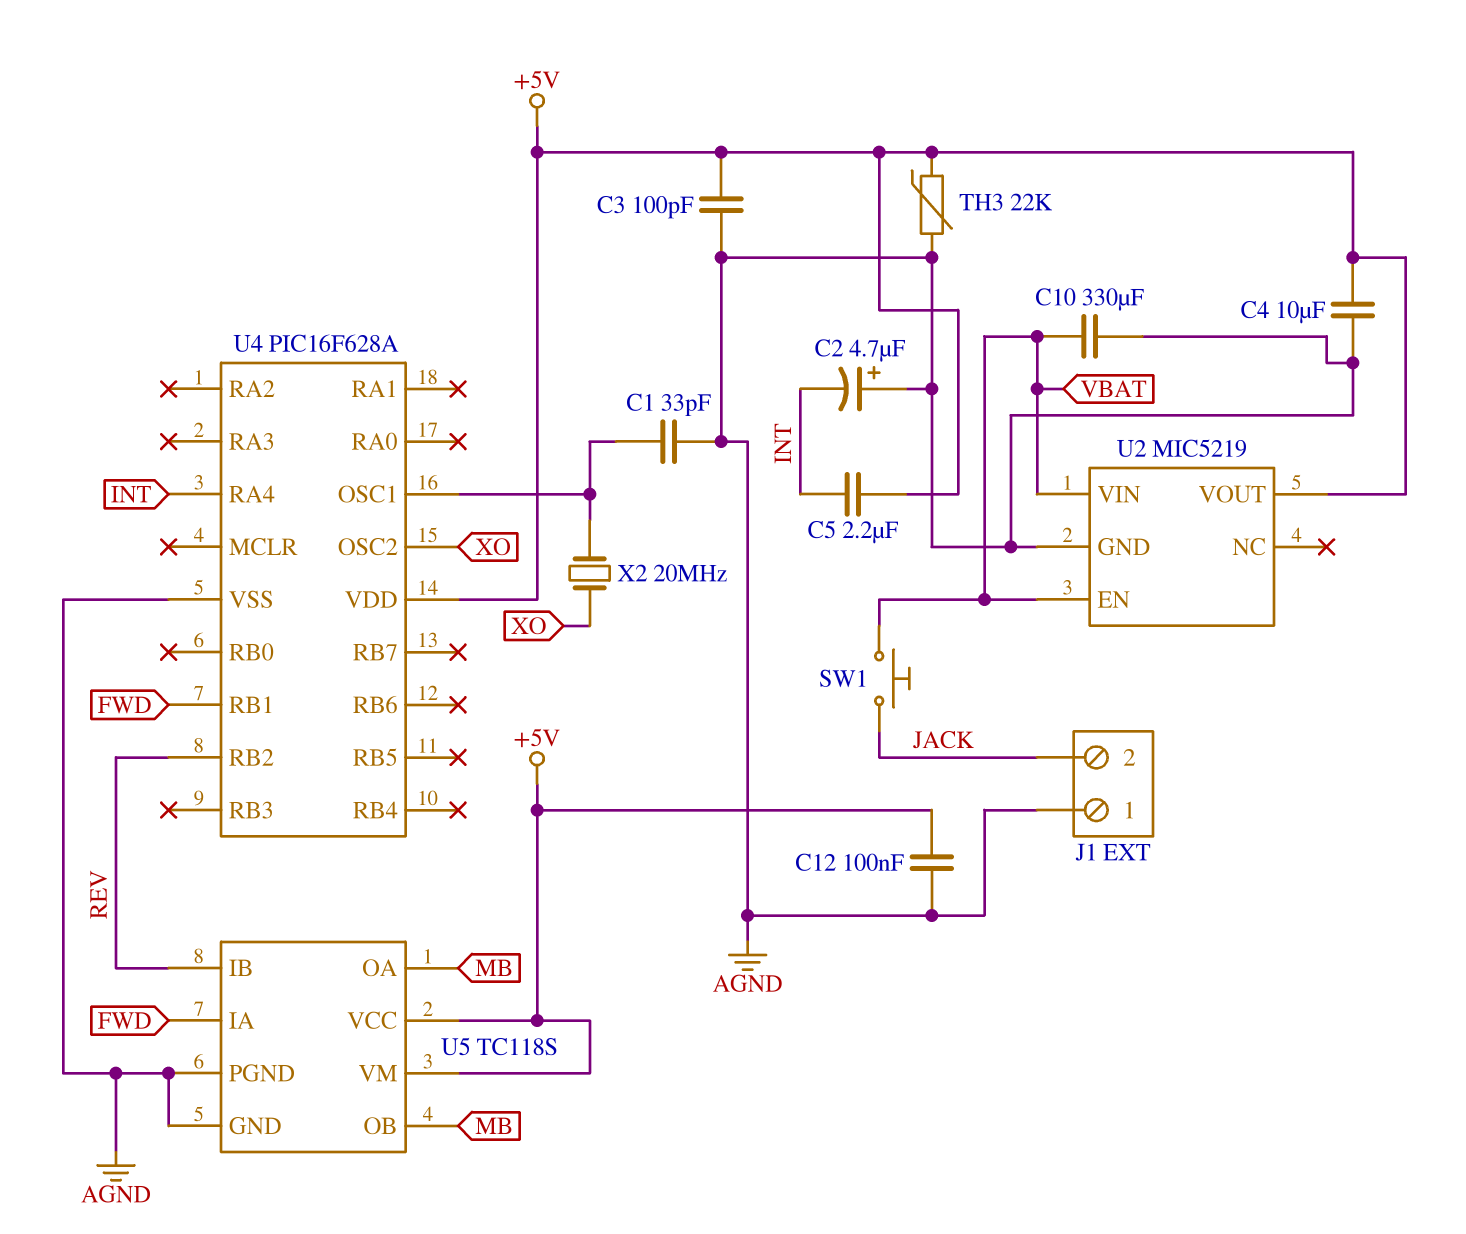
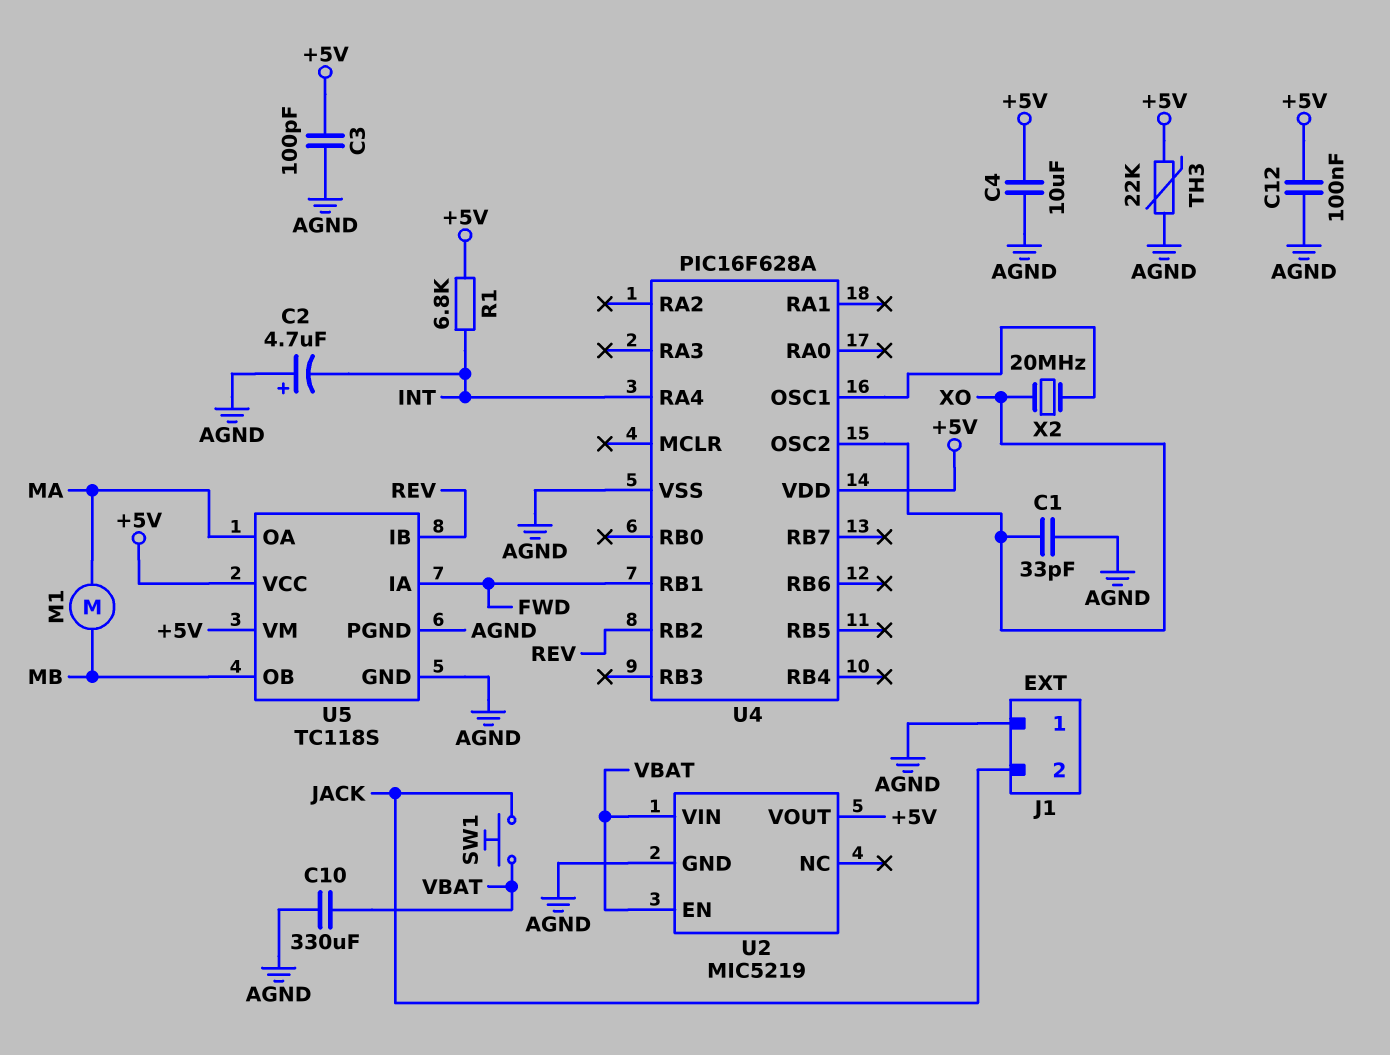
C1: 33pF (AGND, U4/OSC1) -> 33pF (AGND, XO)
C5: 2.2uF (+5V, INT) -> none
M1: none -> motor (MA, MB)
R1: none -> 6.8k (+5V, INT)
U5 pin OA: MB -> MA

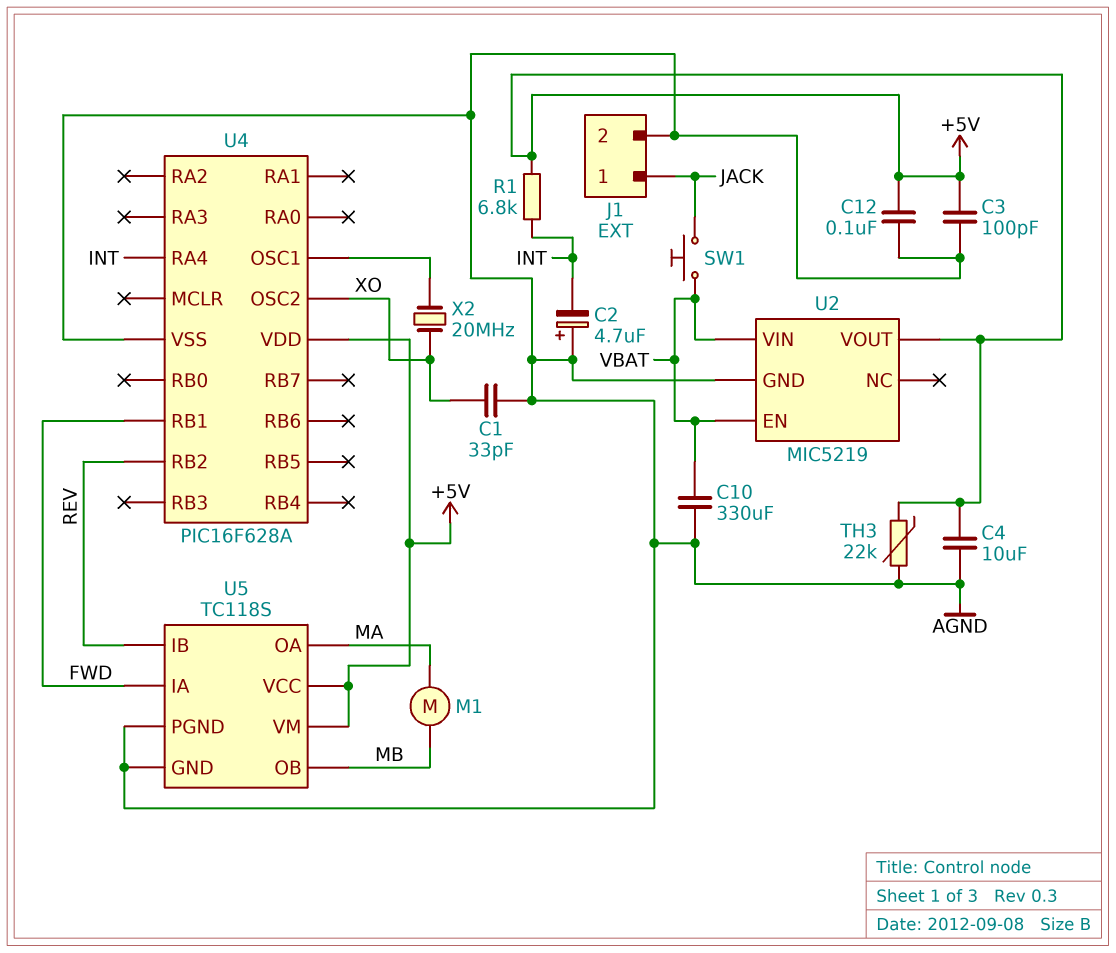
J1 pin 1: AGND -> JACK
J1 pin 2: JACK -> AGND

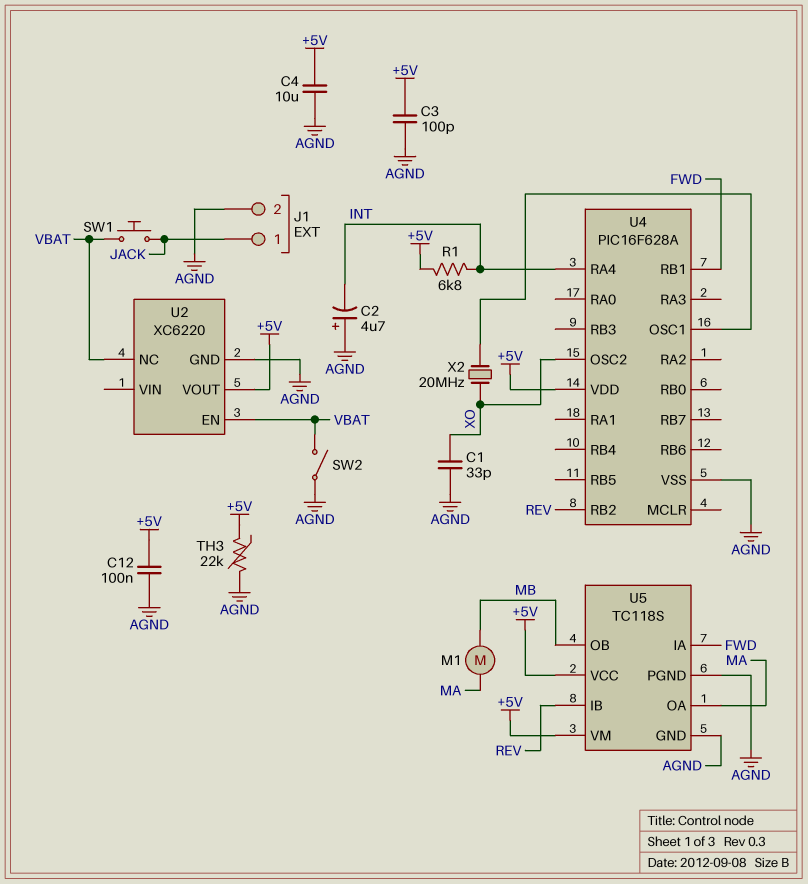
C10: 330uF (AGND, VBAT) -> none
SW2: none -> switch (AGND, VBAT)
U2: MIC5219 -> XC6220
U2 pin NC: none -> VBAT
U2 pin VIN: VBAT -> none

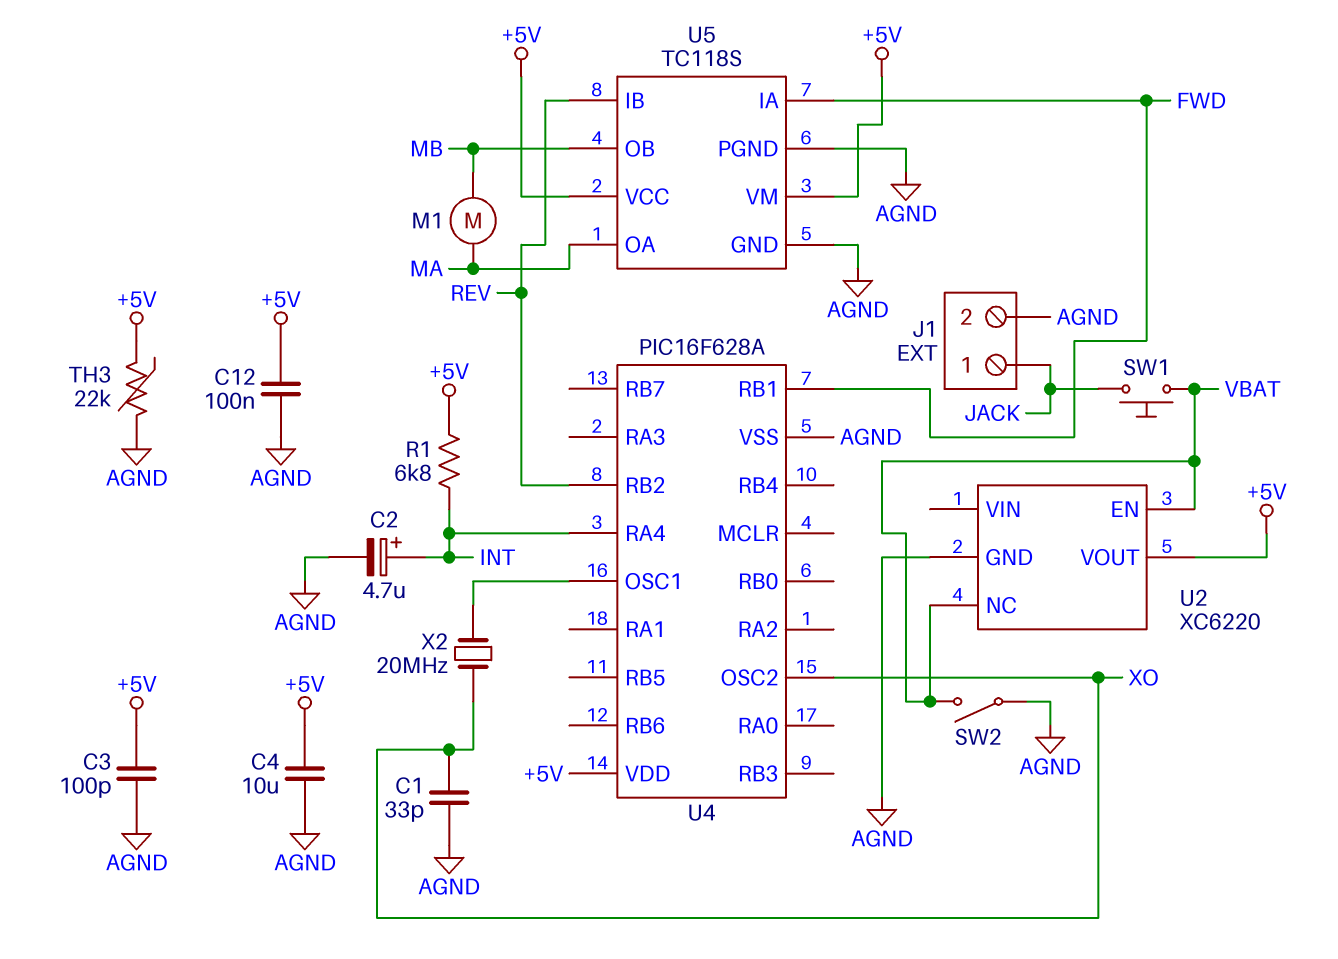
C2: 4.7uF (plus AGND, minus INT) -> 4.7uF (plus INT, minus AGND)

